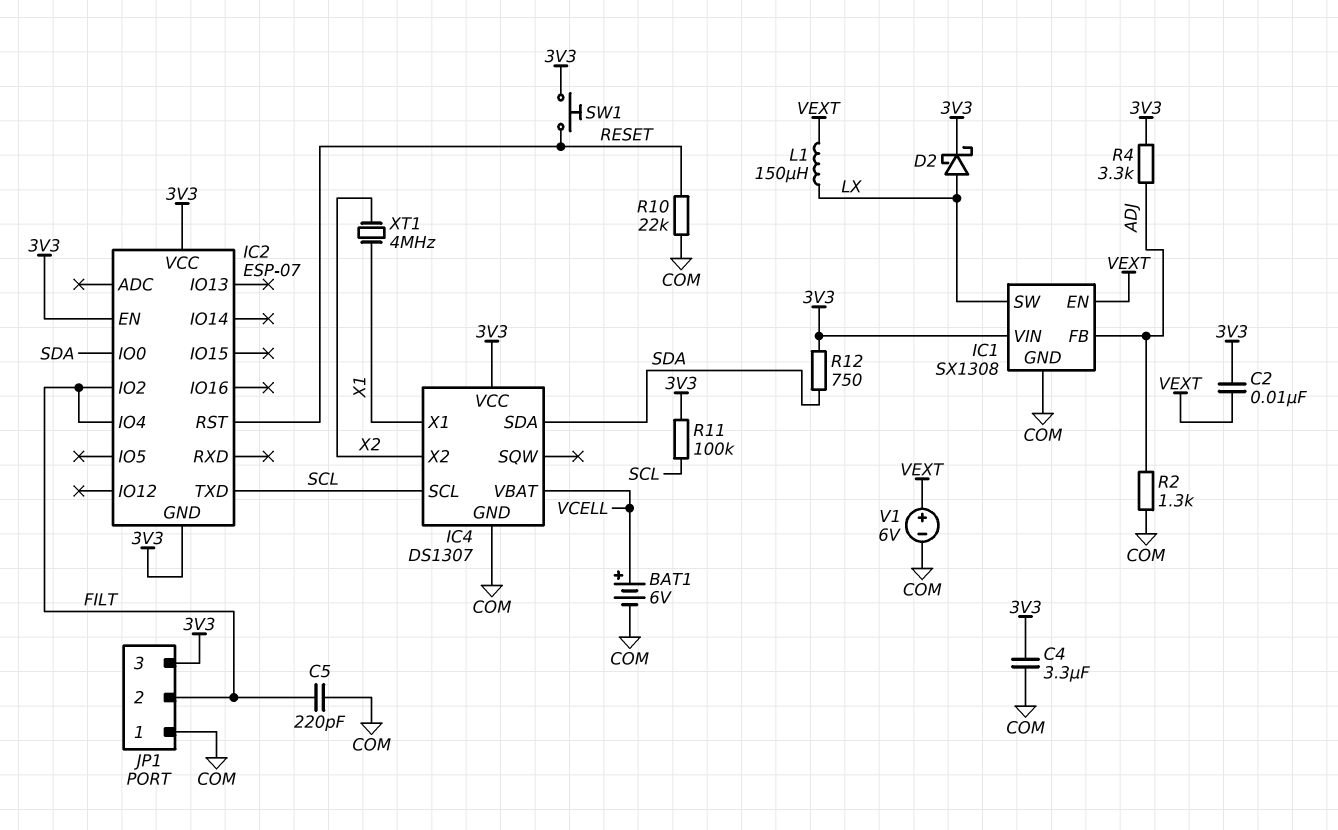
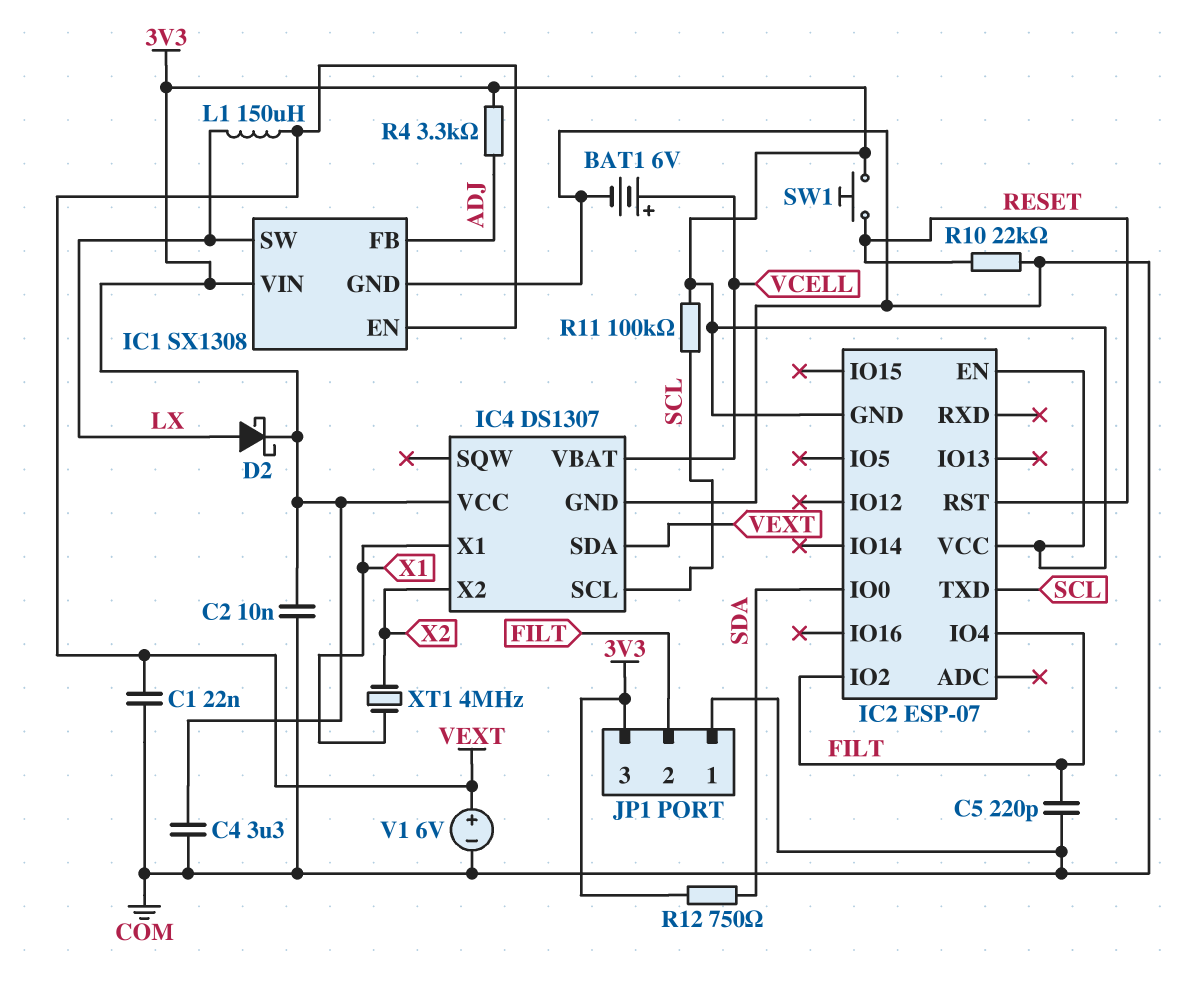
C1: none -> 22nF (COM, VEXT)
C2: 10nF (3V3, VEXT) -> 10nF (3V3, COM)
IC4 pin SDA: SDA -> VEXT
R2: 1.3k (ADJ, COM) -> none

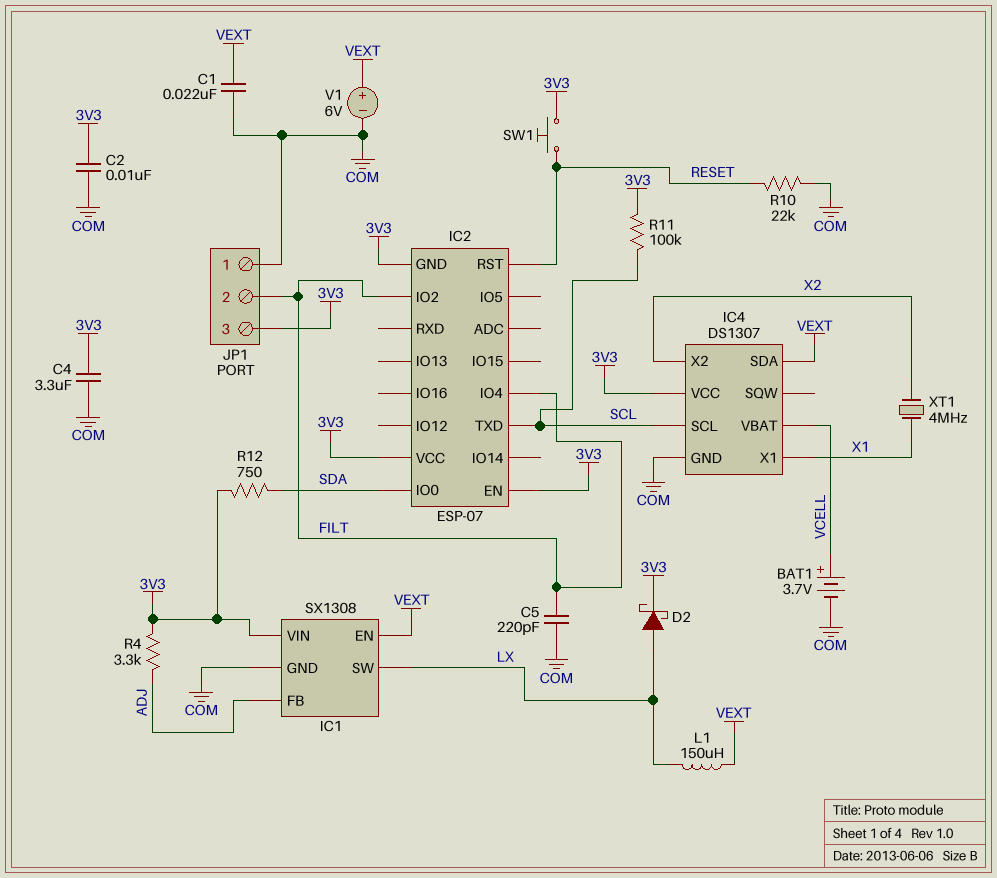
BAT1: 6V (plus VCELL, minus COM) -> 3.7V (plus VCELL, minus COM)

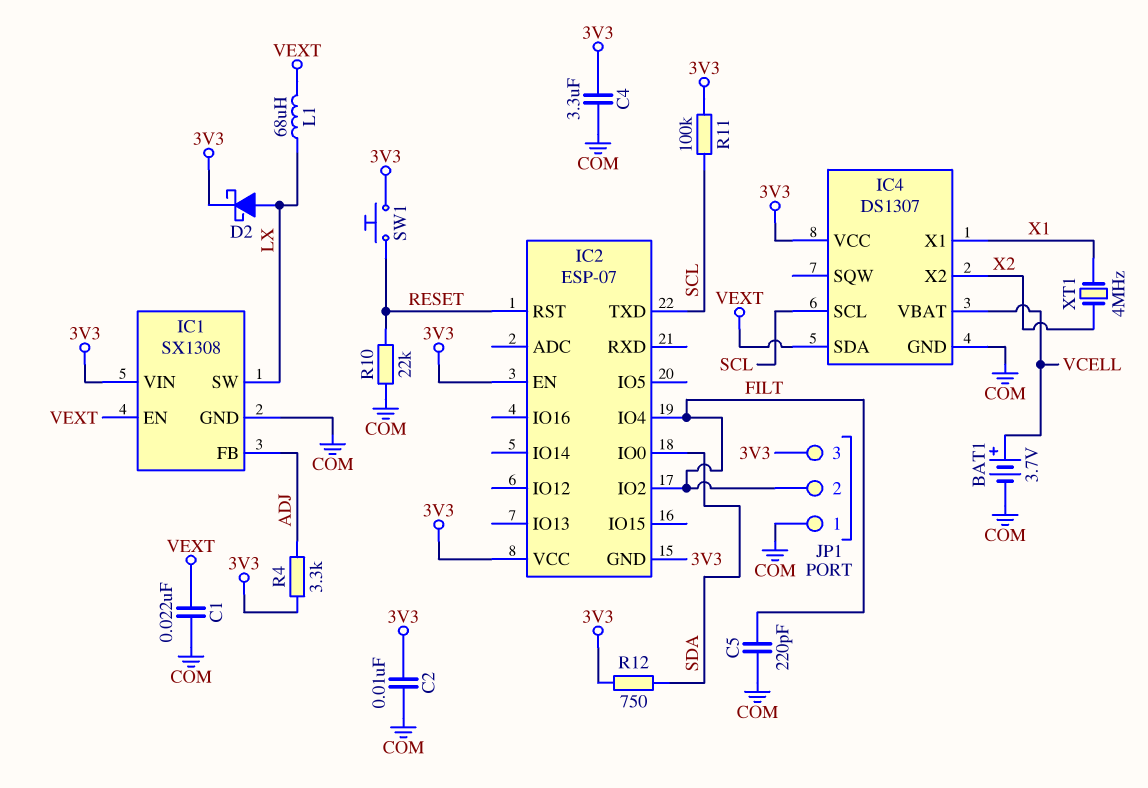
L1: 150uH (LX, VEXT) -> 68uH (LX, VEXT)
V1: 6V (plus VEXT, minus COM) -> none

